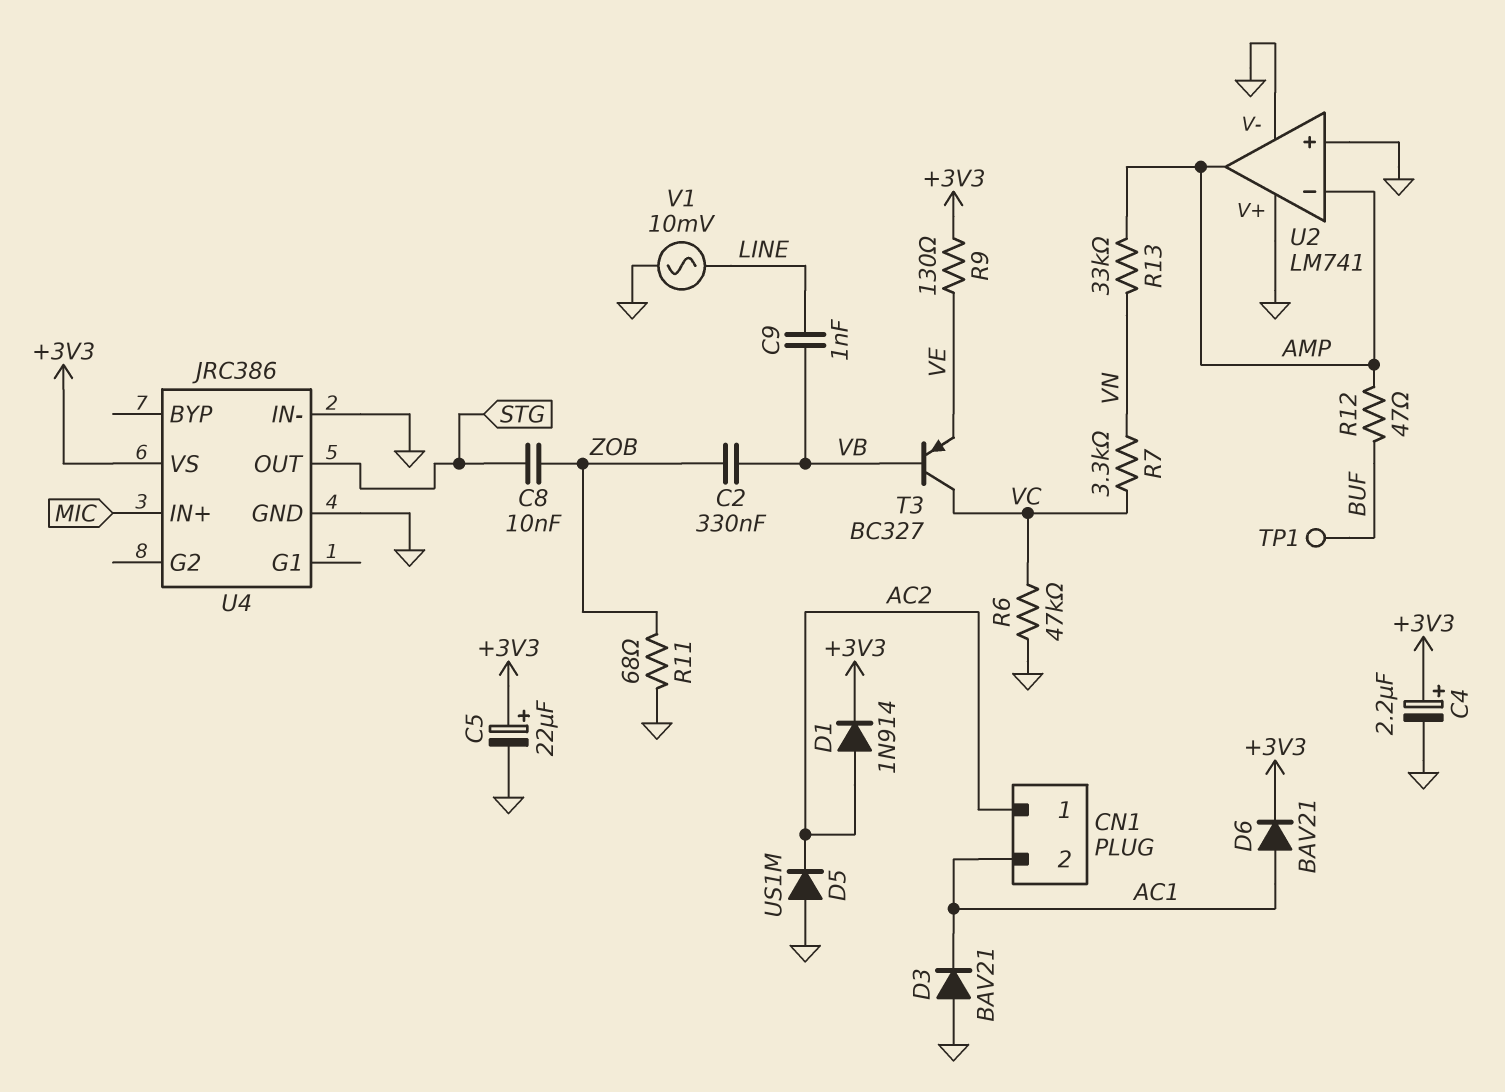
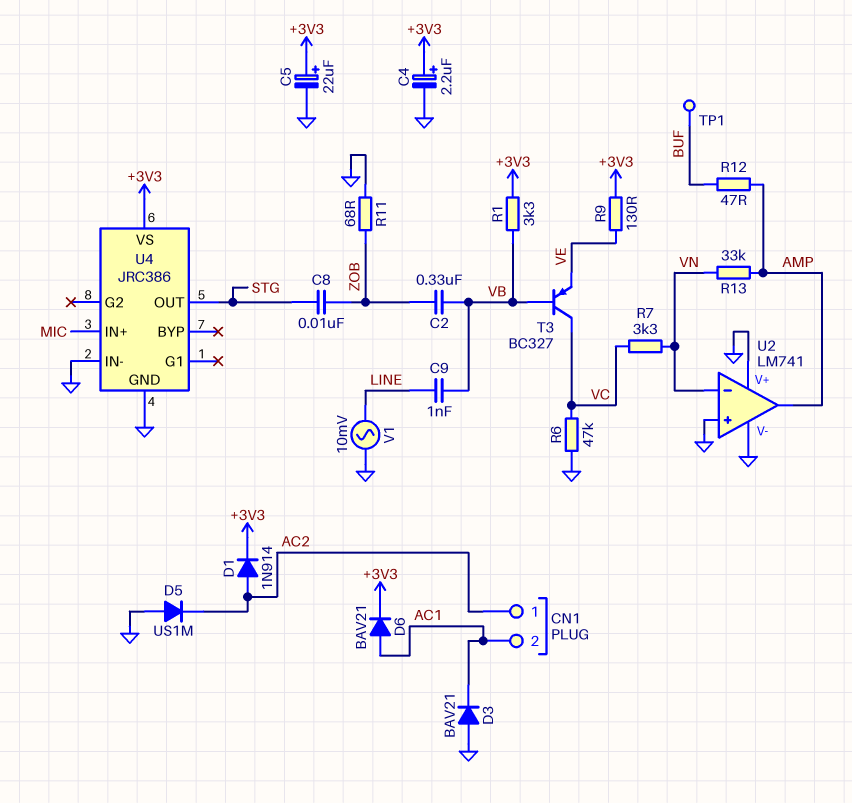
R1: none -> 3.3k (+3V3, VB)
U2 pin in-: AMP -> VN

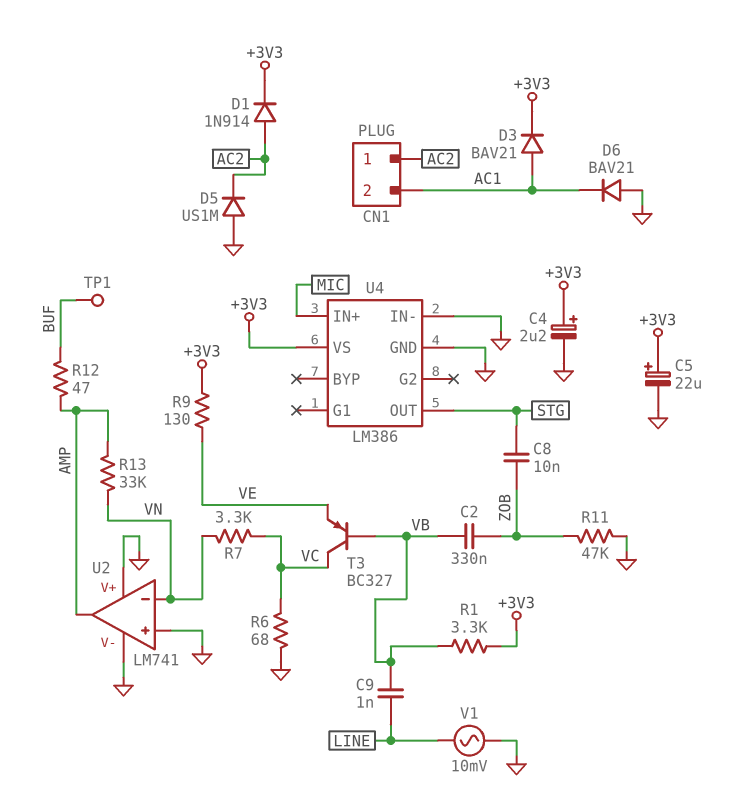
D3: diode BAV21 (A GND, K AC1) -> diode BAV21 (A AC1, K +3V3)
D6: diode BAV21 (A AC1, K +3V3) -> diode BAV21 (A GND, K AC1)
R6: 47k (GND, VC) -> 68 (GND, VC)
R11: 68 (GND, ZOB) -> 47k (GND, ZOB)
U4: JRC386 -> LM386

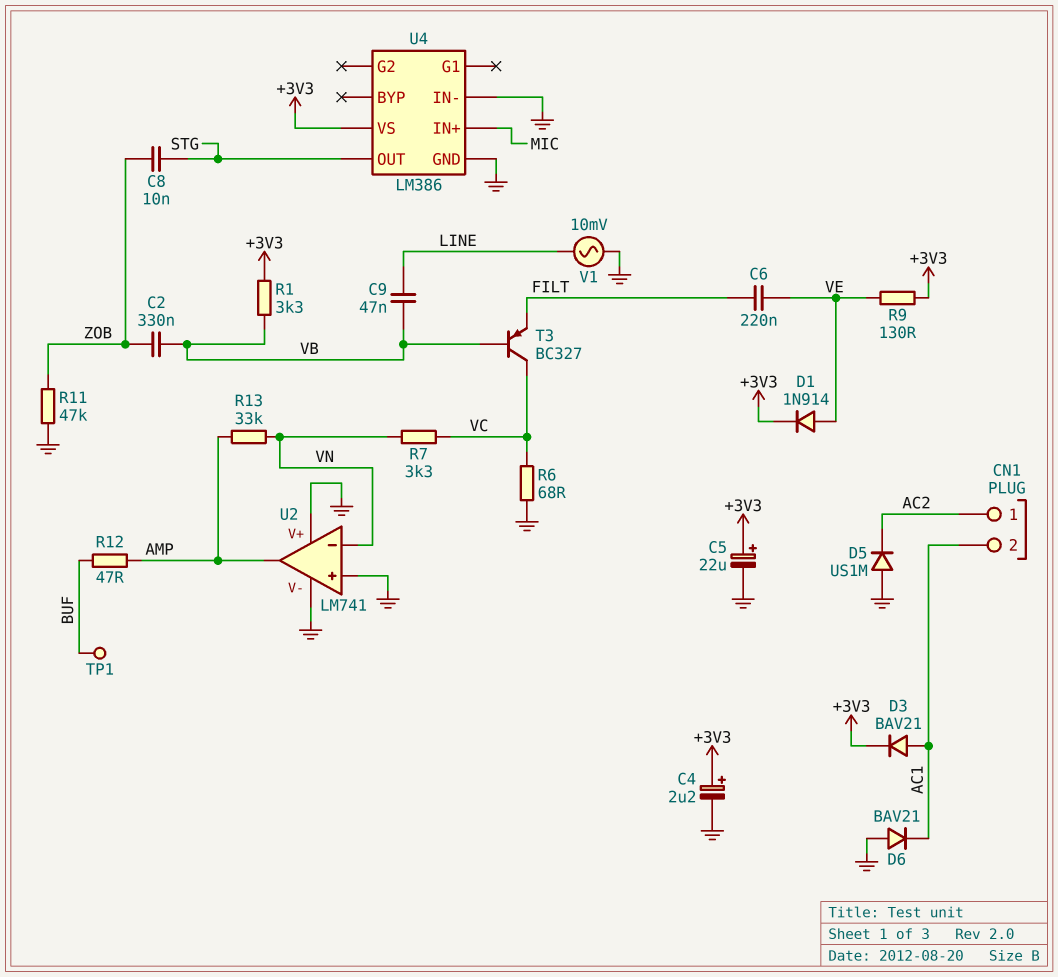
C6: none -> 220nF (FILT, VE)
C9: 1nF (LINE, VB) -> 47nF (LINE, VB)
D1: diode 1N914 (A AC2, K +3V3) -> diode 1N914 (A VE, K +3V3)
T3: PNP BC327 (B VB, C VC, E VE) -> PNP BC327 (B VB, C VC, E FILT)

